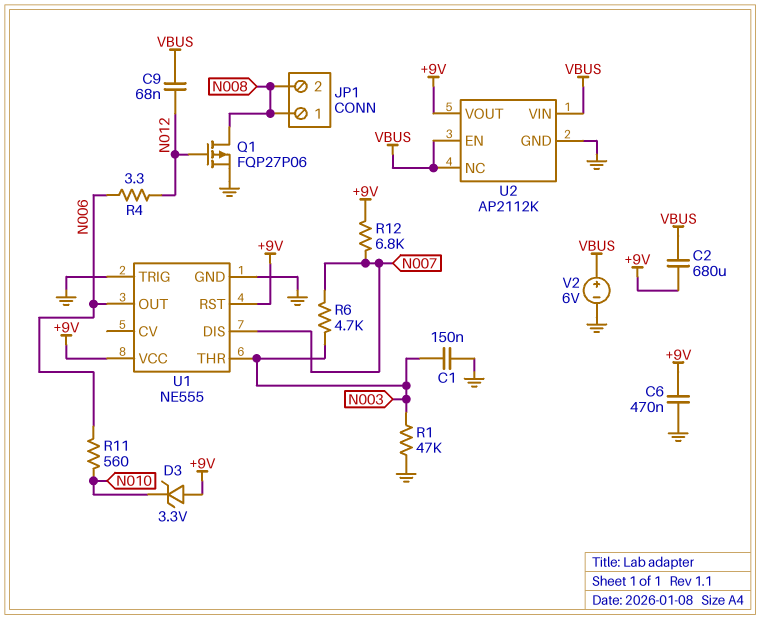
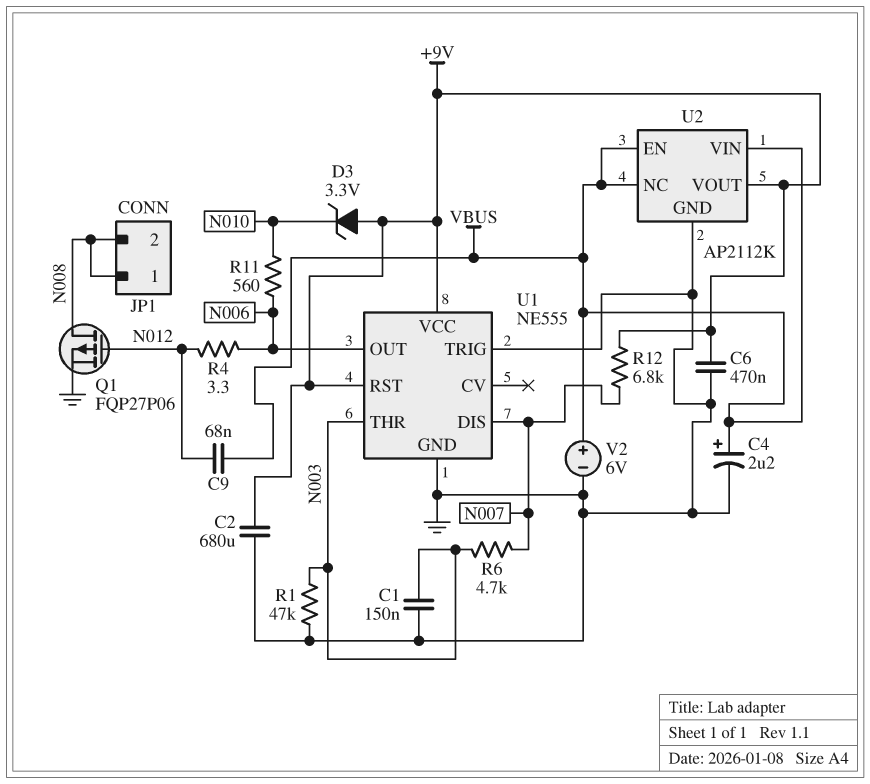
C2: 680uF (+9V, VBUS) -> 680uF (+9V, GND)
C4: none -> 2.2uF (plus VBUS, minus GND)

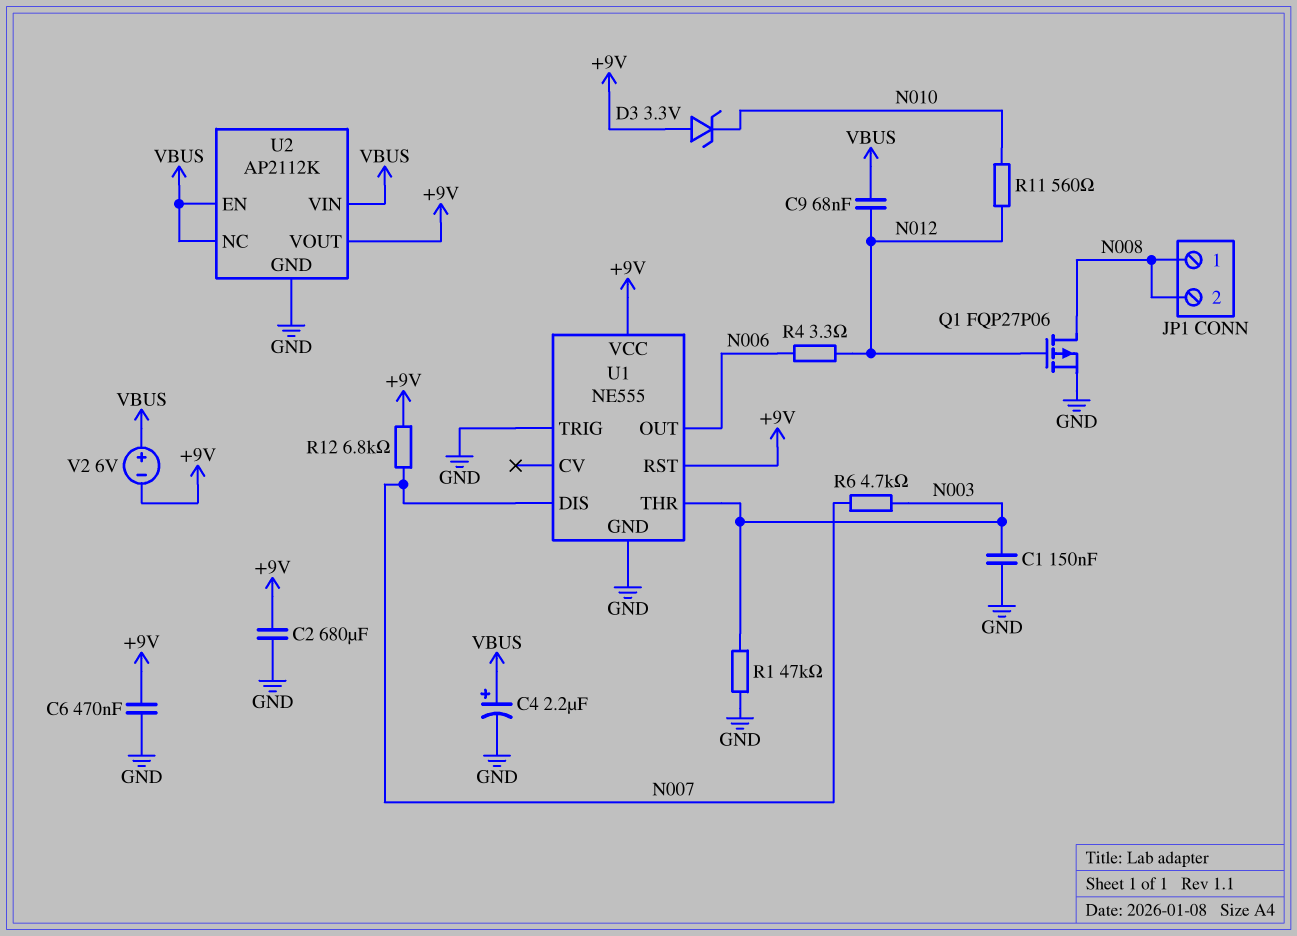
R11: 560 (N006, N010) -> 560 (N010, N012)
V2: 6V (plus VBUS, minus GND) -> 6V (plus VBUS, minus +9V)

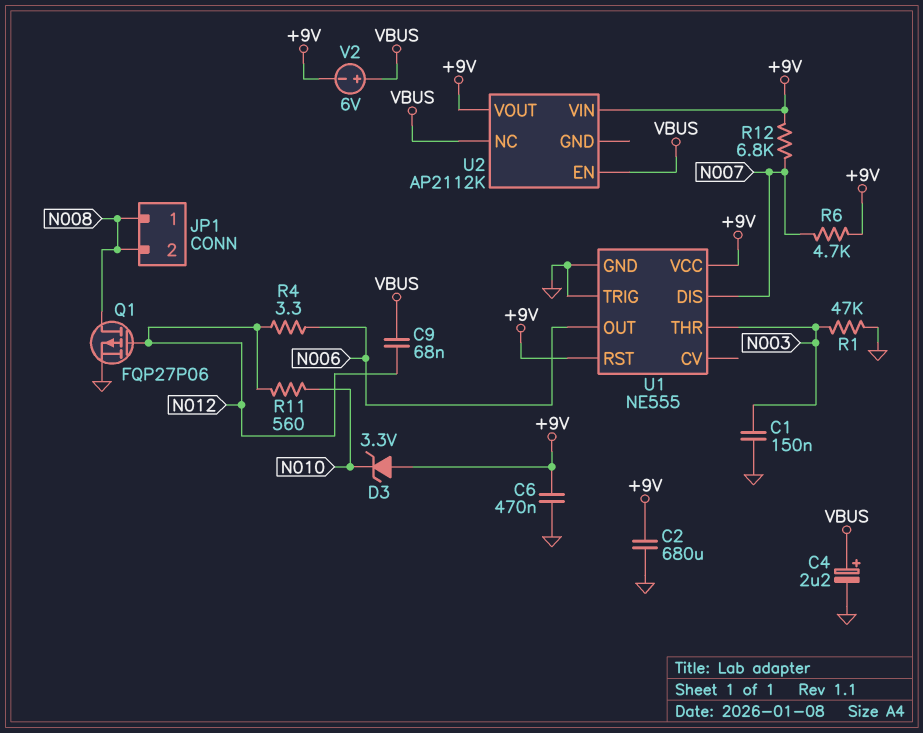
R6: 4.7k (N003, N007) -> 4.7k (+9V, N007)
U2 pin GND: GND -> none
U2 pin VIN: VBUS -> +9V

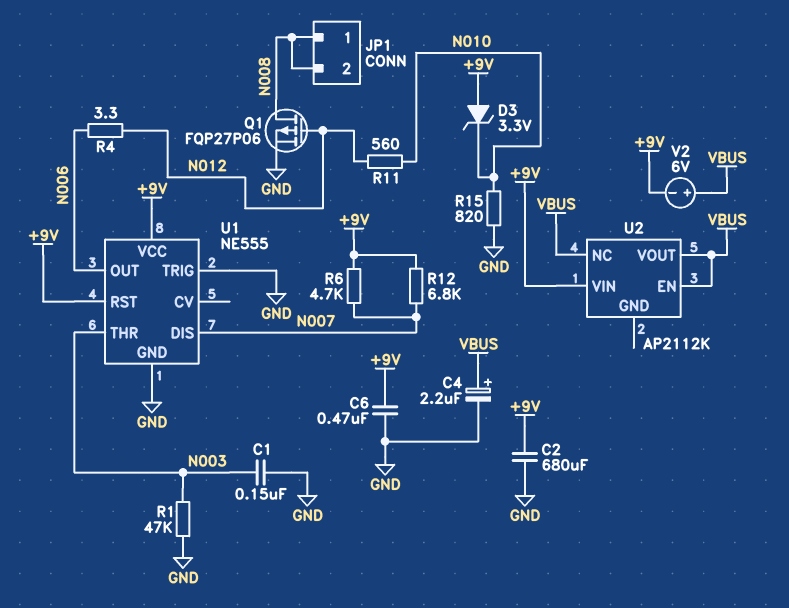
C9: 68nF (N012, VBUS) -> none
R15: none -> 820 (GND, N010)
U2 pin VOUT: +9V -> VBUS

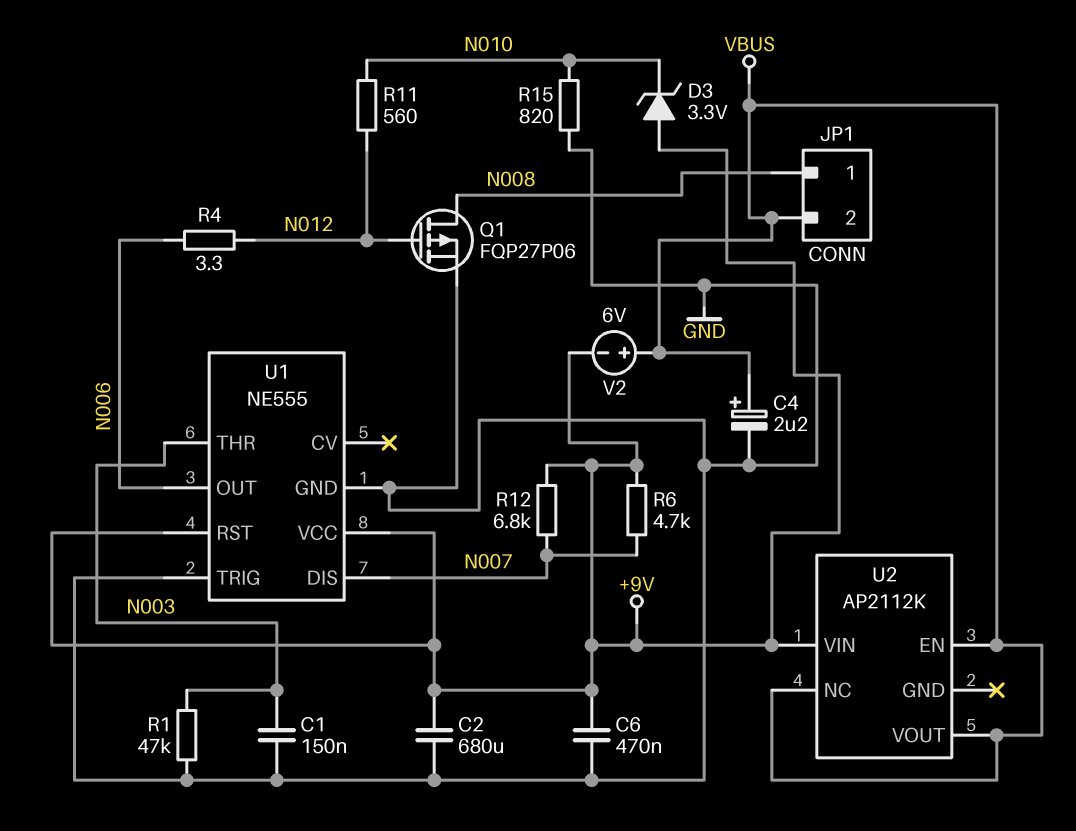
JP1 pin 2: N008 -> VBUS

